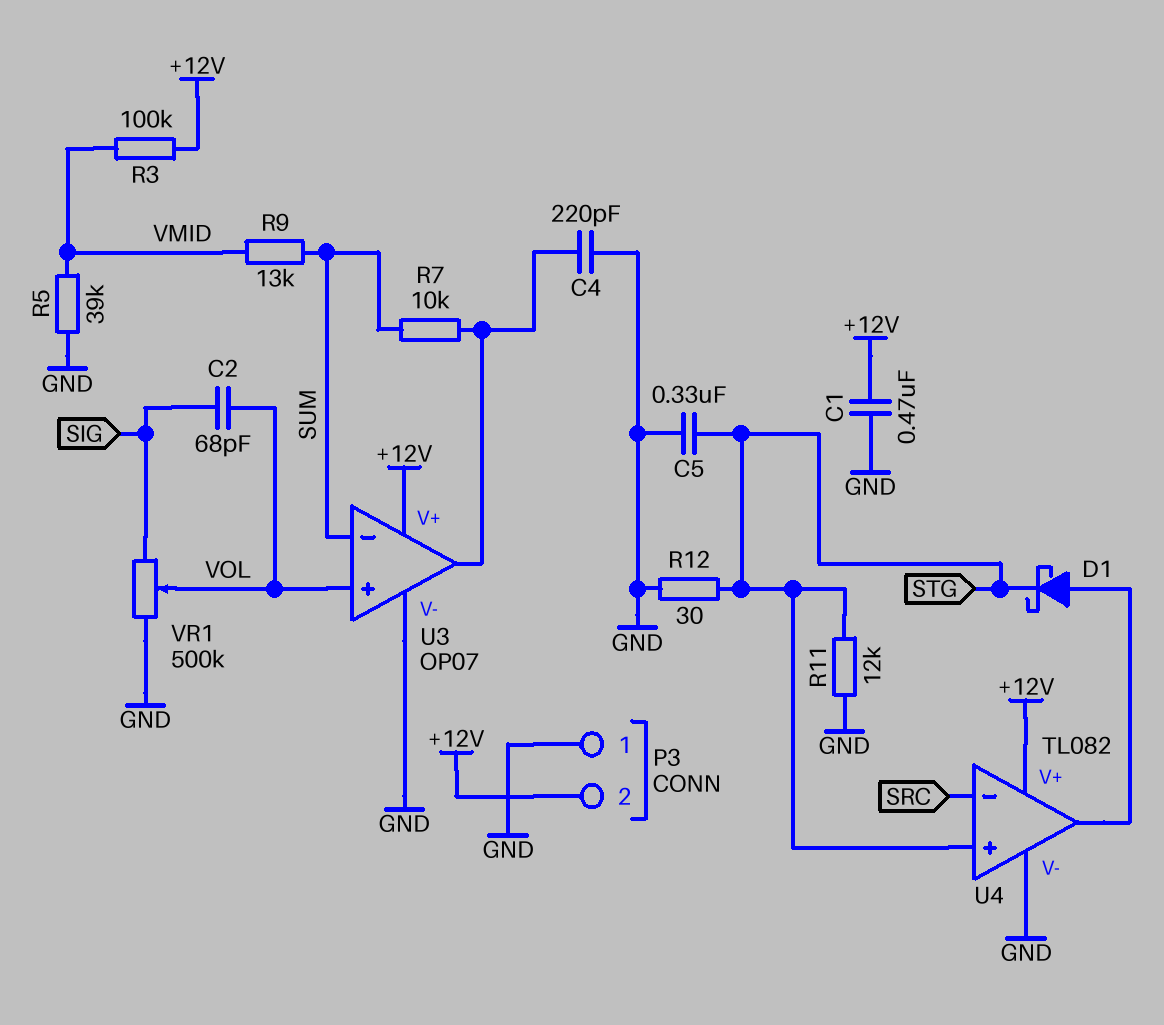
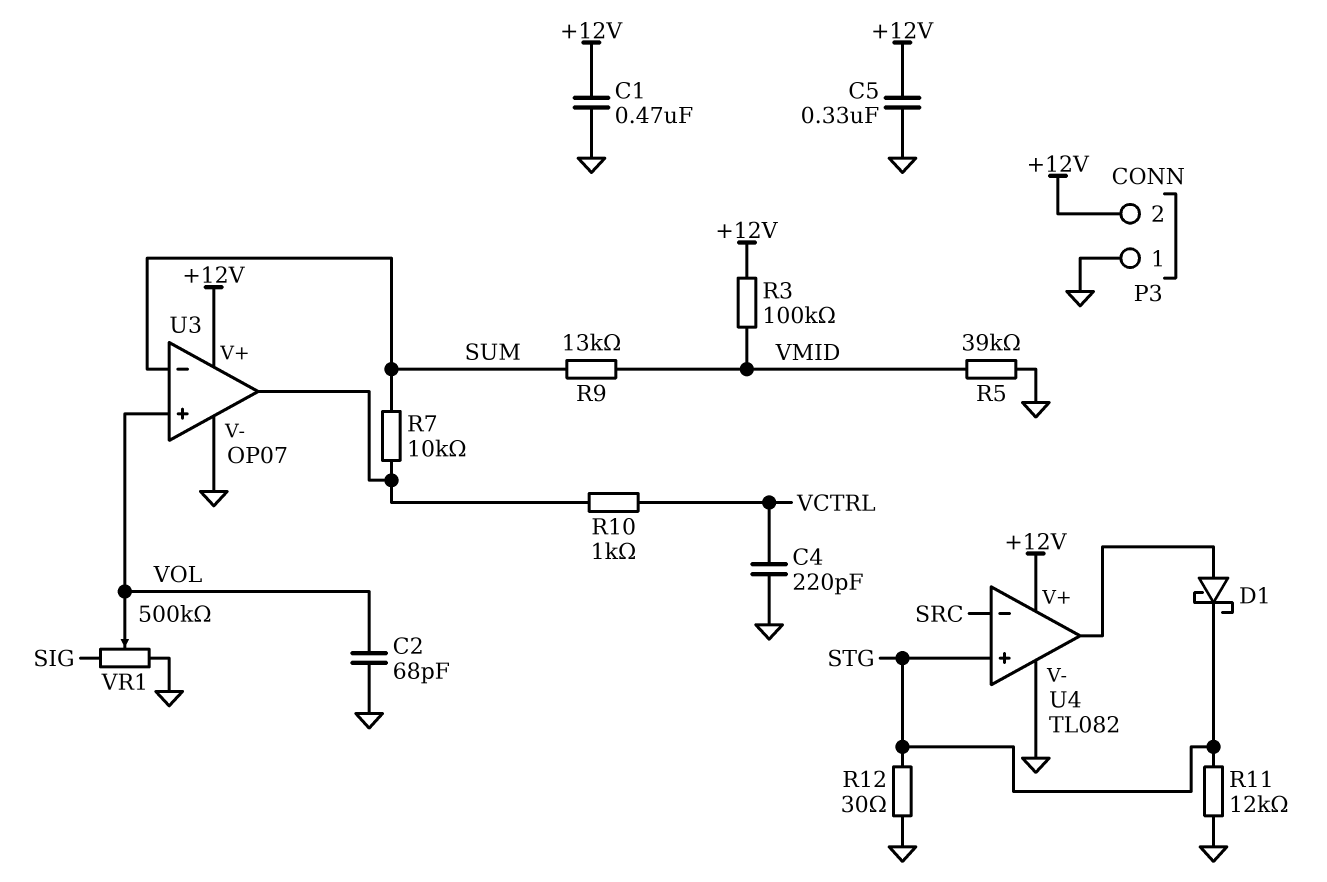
C2: 68pF (SIG, VOL) -> 68pF (GND, VOL)
C4: 220pF (GND, U3/out) -> 220pF (GND, VCTRL)
C5: 330nF (GND, STG) -> 330nF (+12V, GND)
R10: none -> 1k (U3/out, VCTRL)

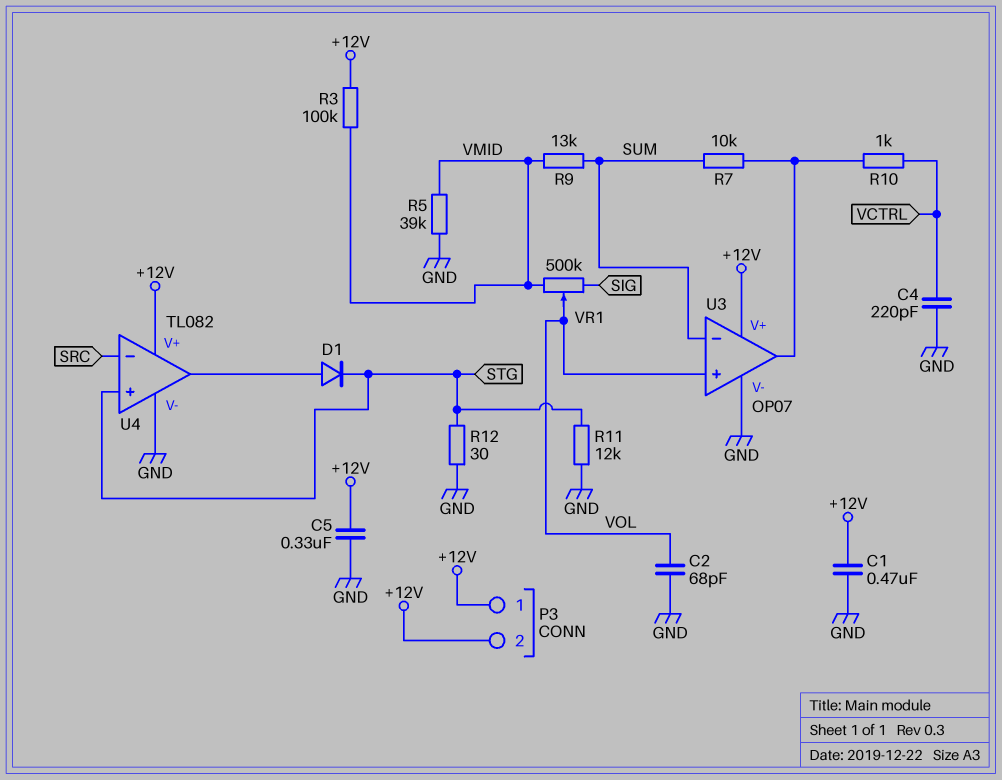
D1: schottky (A U4/out, K STG) -> diode (A U4/out, K STG)
P3 pin 1: GND -> +12V
VR1: 500k (GND, SIG, wiper VOL) -> 500k (SIG, VMID, wiper VOL)

